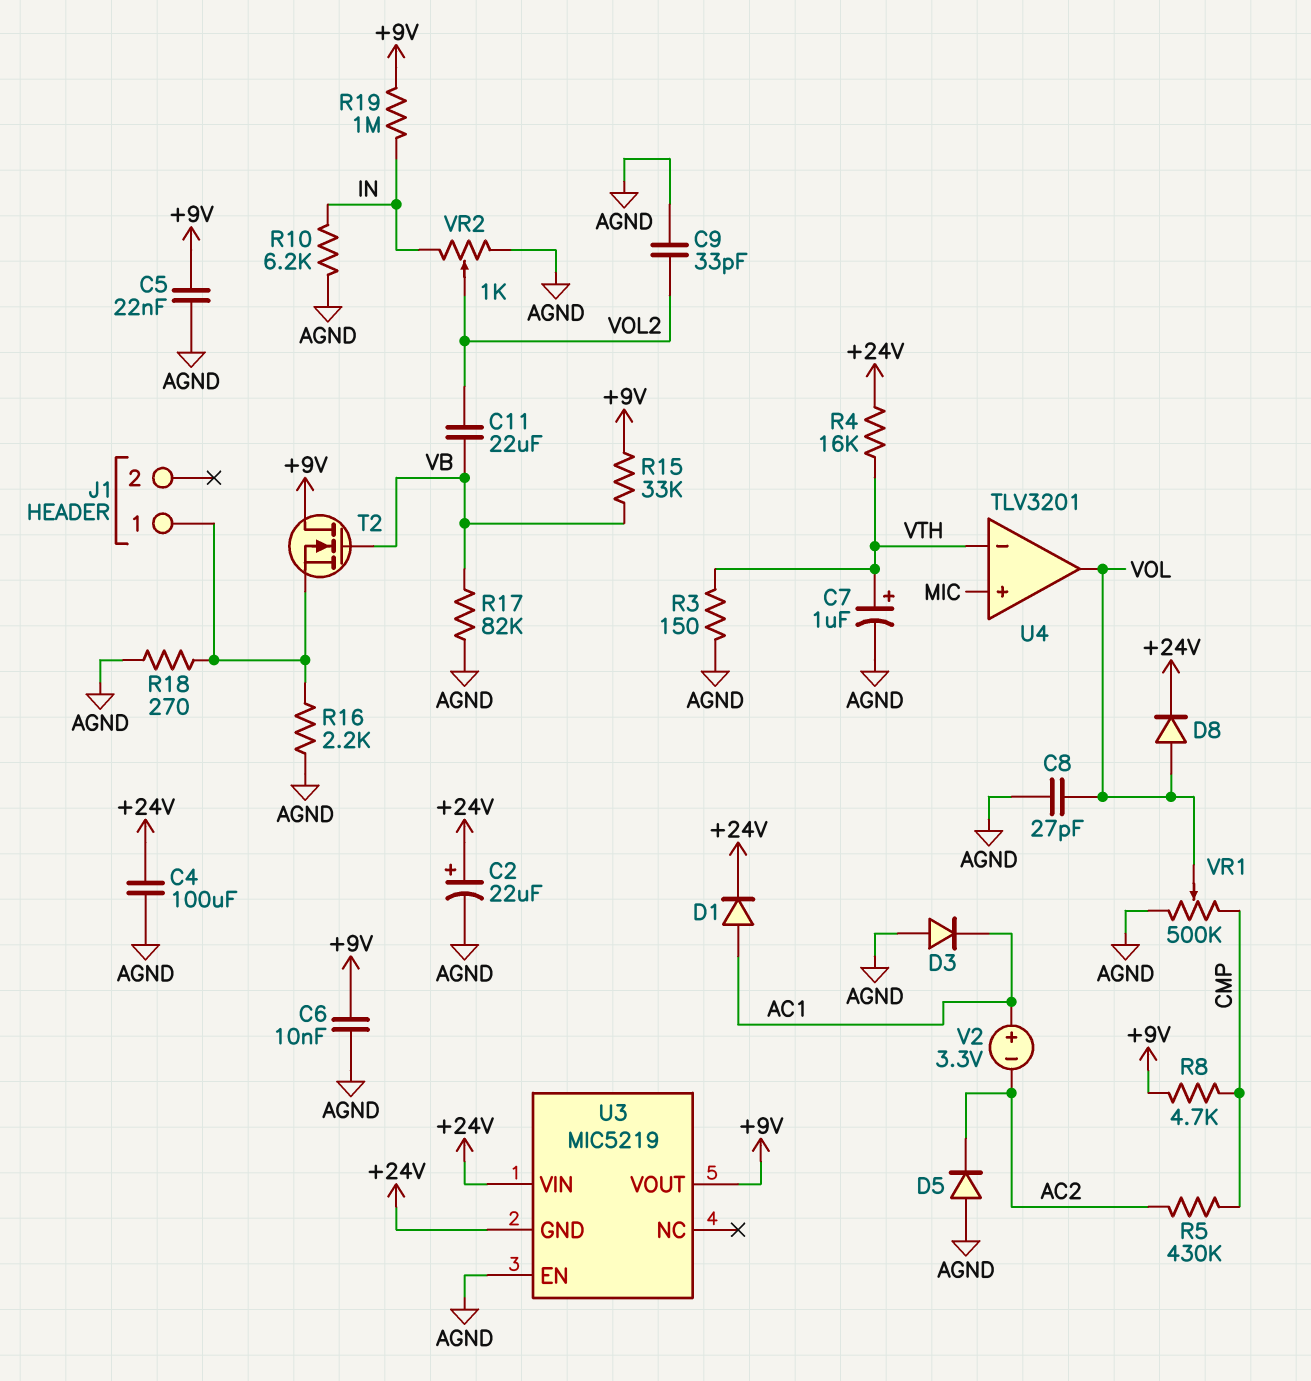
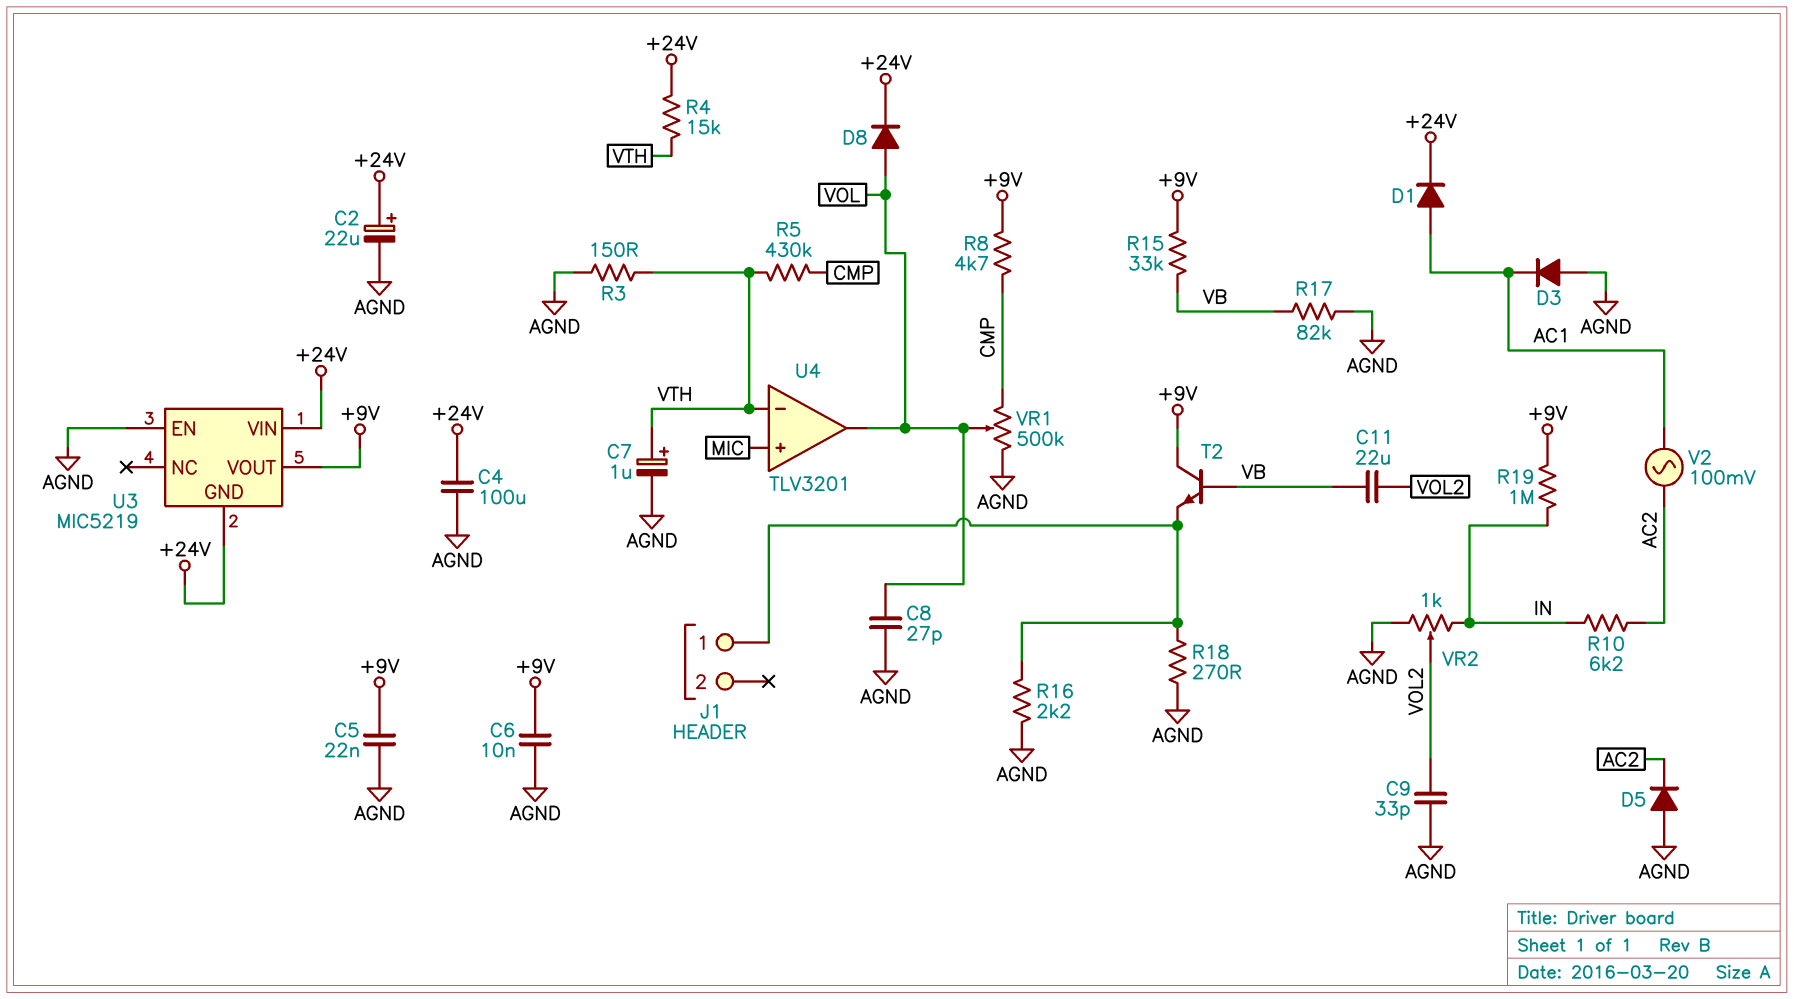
R4: 16k (+24V, VTH) -> 15k (+24V, VTH)
R5: 430k (AC2, CMP) -> 430k (CMP, VTH)
R10: 6.2k (AGND, IN) -> 6.2k (AC2, IN)
T2: NMOS (G VB, D +9V, S J1/1) -> NPN (B VB, C +9V, E J1/1)
V2: 3.3V (plus AC1, minus AC2) -> AC 100mV (AC1, AC2)

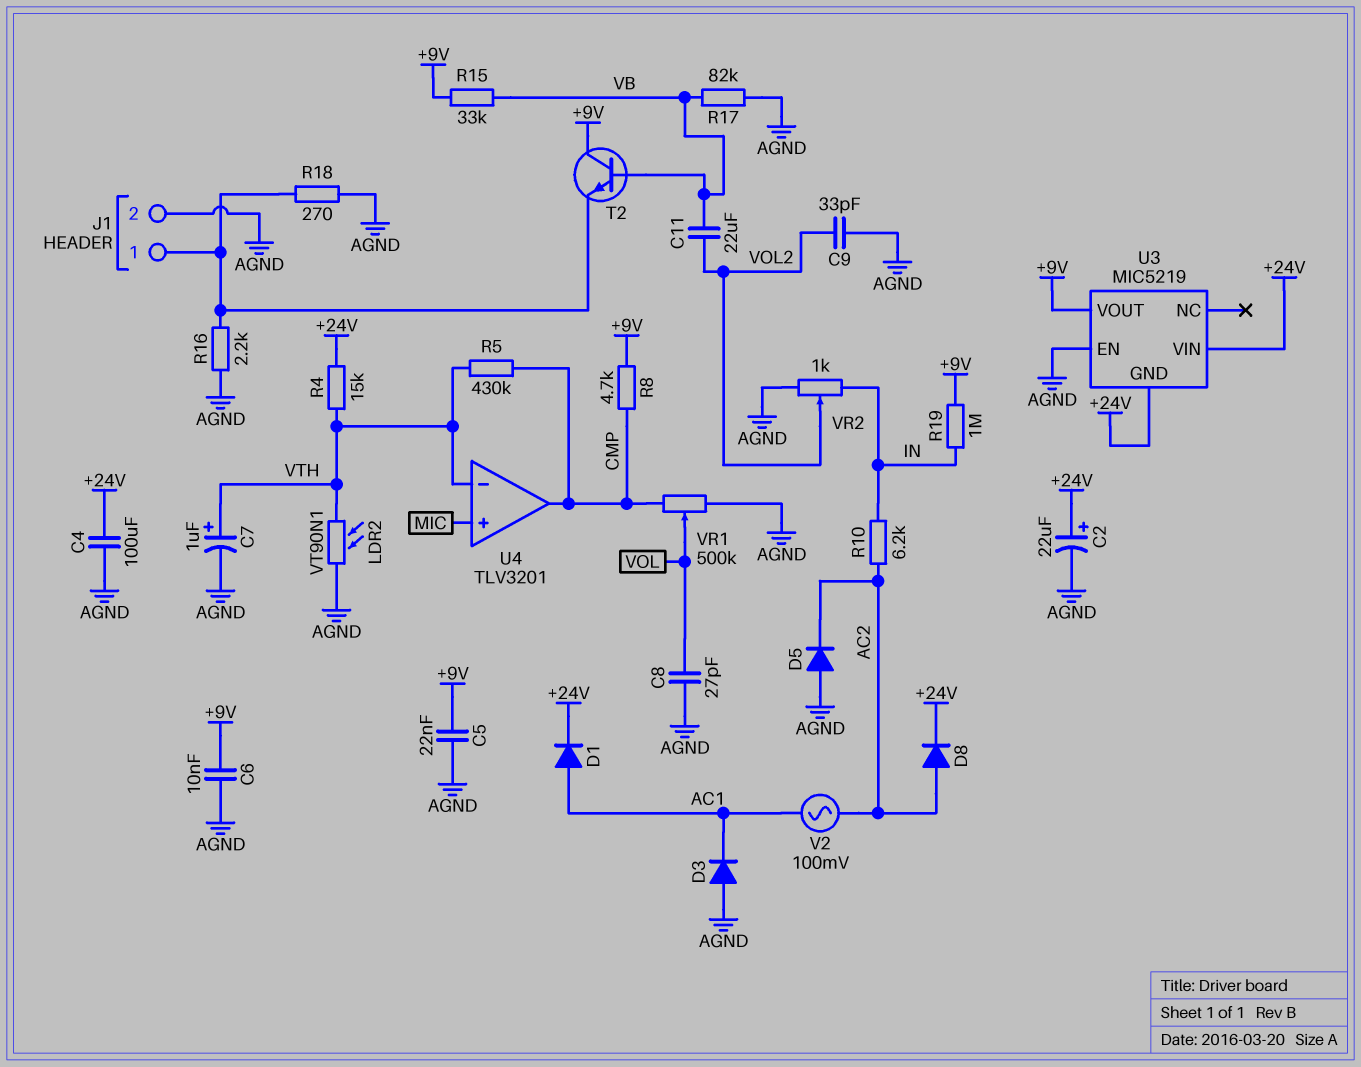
D8: diode (A VOL, K +24V) -> diode (A AC2, K +24V)
J1 pin 2: none -> AGND
LDR2: none -> VT90N1 (AGND, VTH)
R3: 150 (AGND, VTH) -> none
U4 pin out: VOL -> CMP

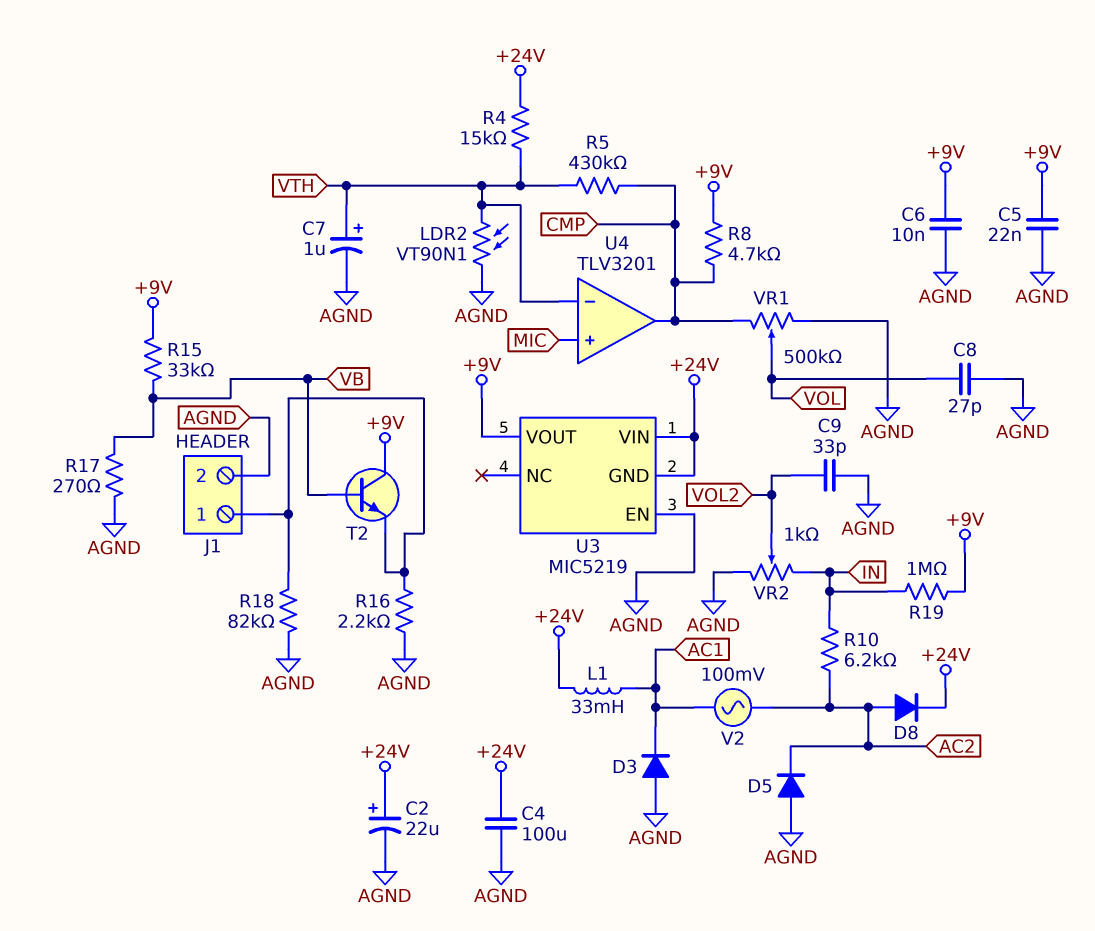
C11: 22uF (VB, VOL2) -> none
D1: diode (A AC1, K +24V) -> none
L1: none -> 33mH (+24V, AC1)
R17: 82k (AGND, VB) -> 270 (AGND, VB)
R18: 270 (AGND, J1/1) -> 82k (AGND, J1/1)

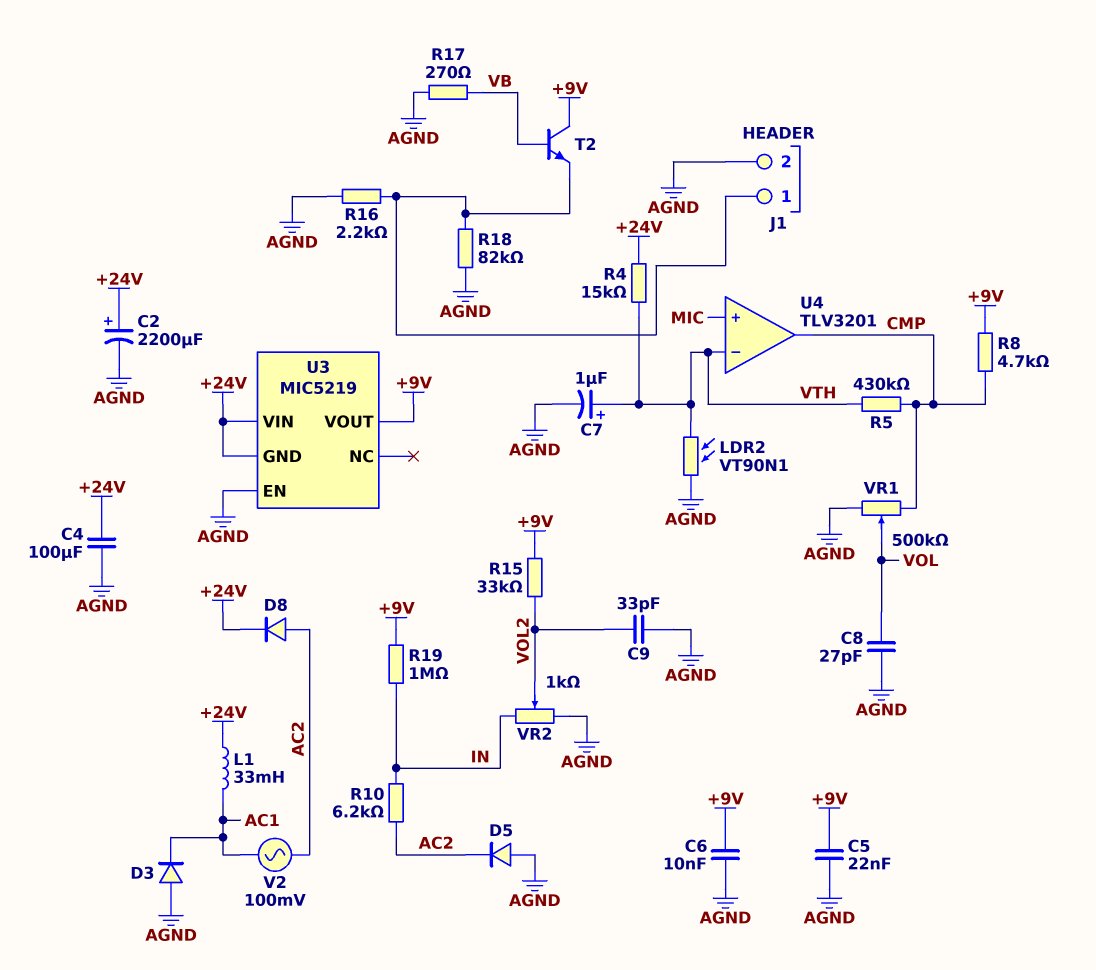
C2: 22uF (plus +24V, minus AGND) -> 2200uF (plus +24V, minus AGND)
R15: 33k (+9V, VB) -> 33k (+9V, VOL2)

